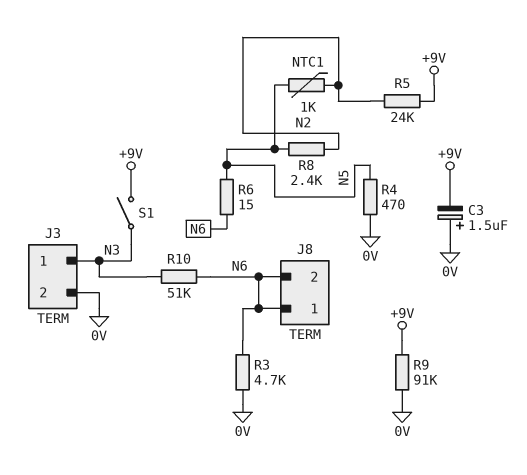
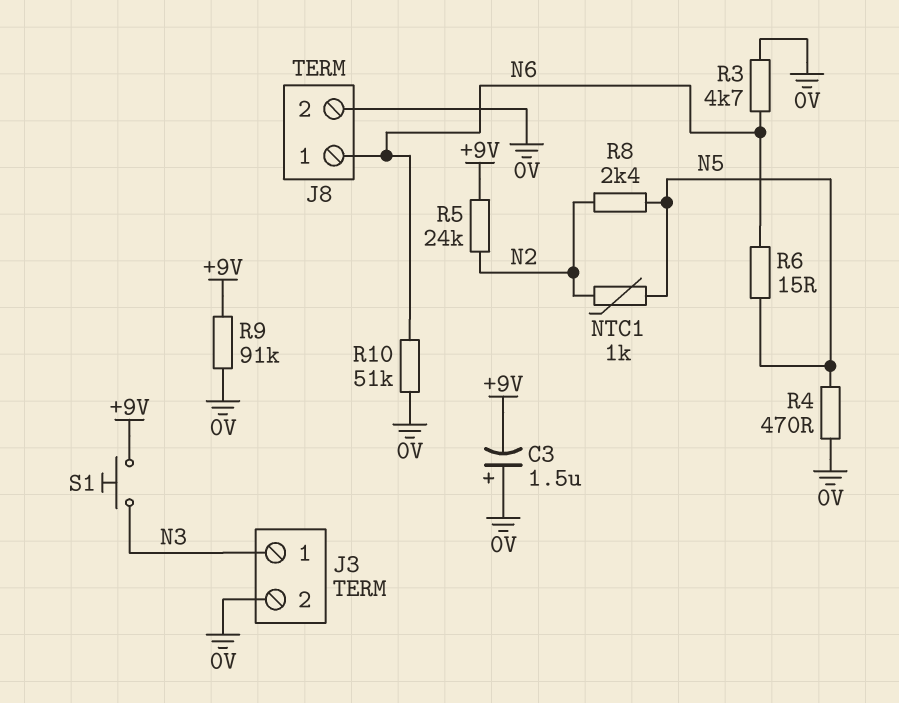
J8 pin 2: N6 -> 0V
R10: 51k (N3, N6) -> 51k (0V, N6)
S1: switch (+9V, N3) -> button (+9V, N3)

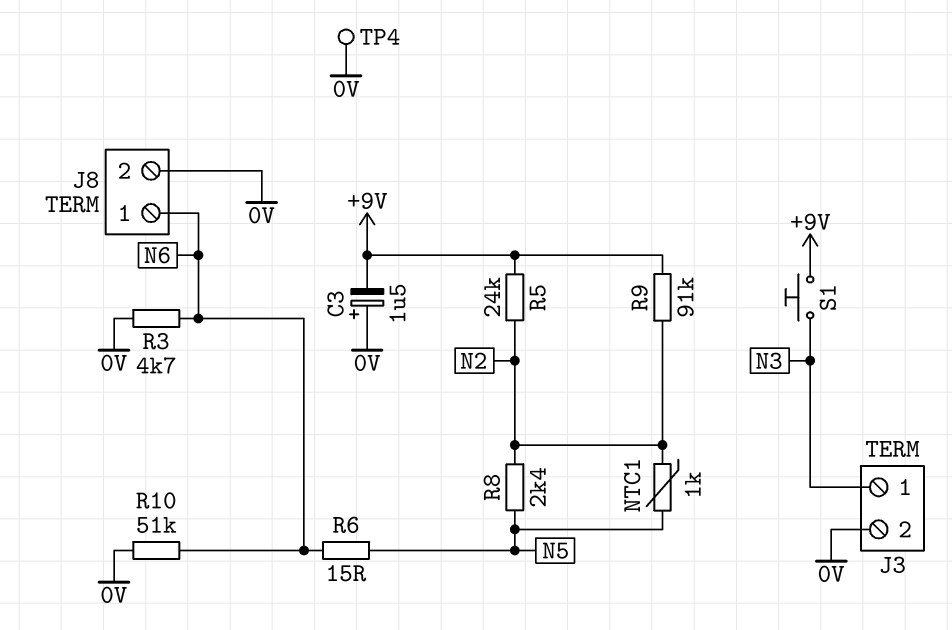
R4: 470 (0V, N5) -> none
R9: 91k (+9V, 0V) -> 91k (+9V, N2)
TP4: none -> test point (0V)

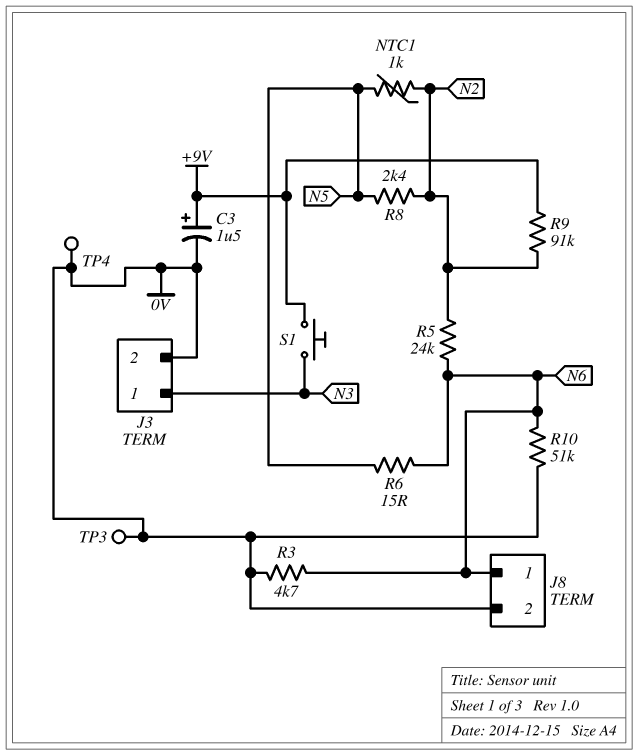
C3: 1.5uF (plus 0V, minus +9V) -> 1.5uF (plus +9V, minus 0V)
R5: 24k (+9V, N2) -> 24k (N2, N6)
TP3: none -> test point (0V)

